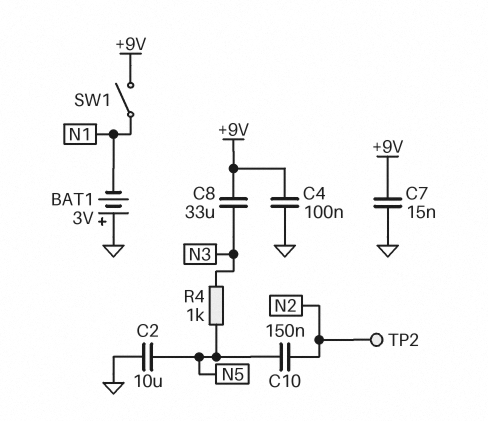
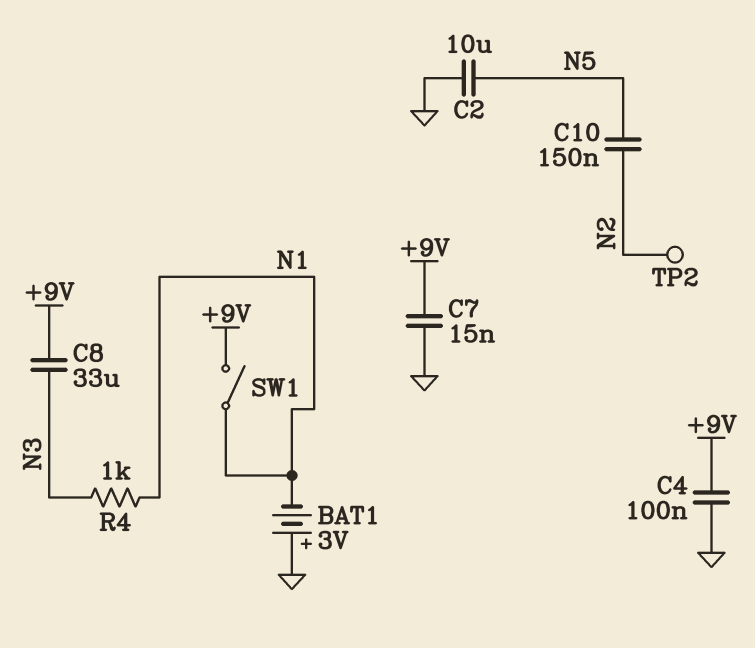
R4: 1k (N3, N5) -> 1k (N1, N3)

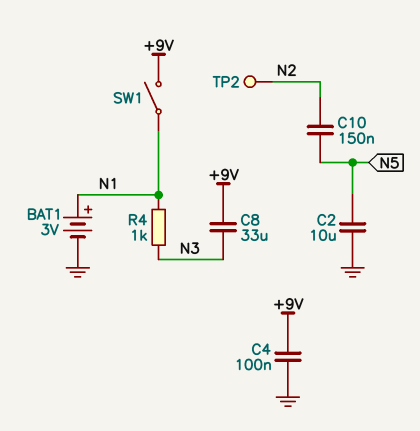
BAT1: 3V (plus GND, minus N1) -> 3V (plus N1, minus GND)
C7: 15nF (+9V, GND) -> none

